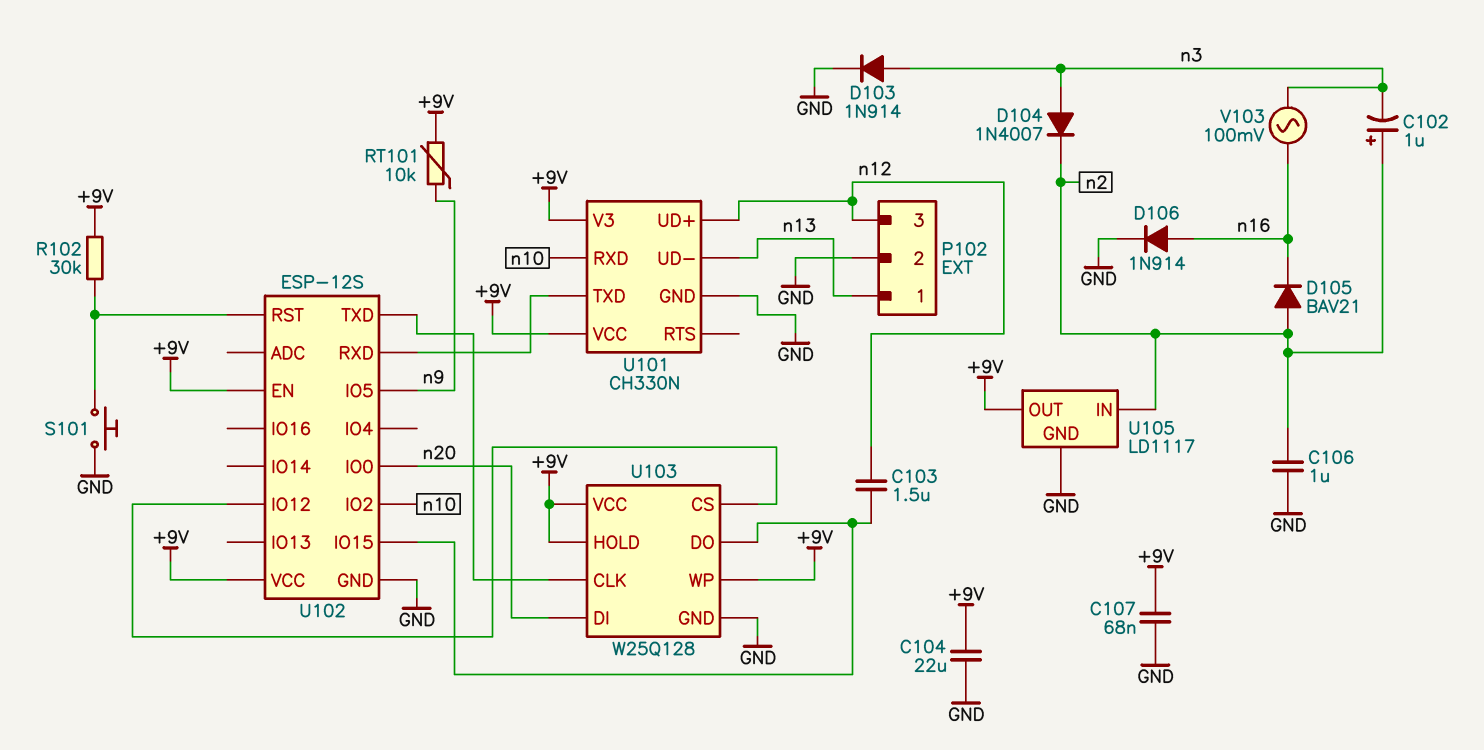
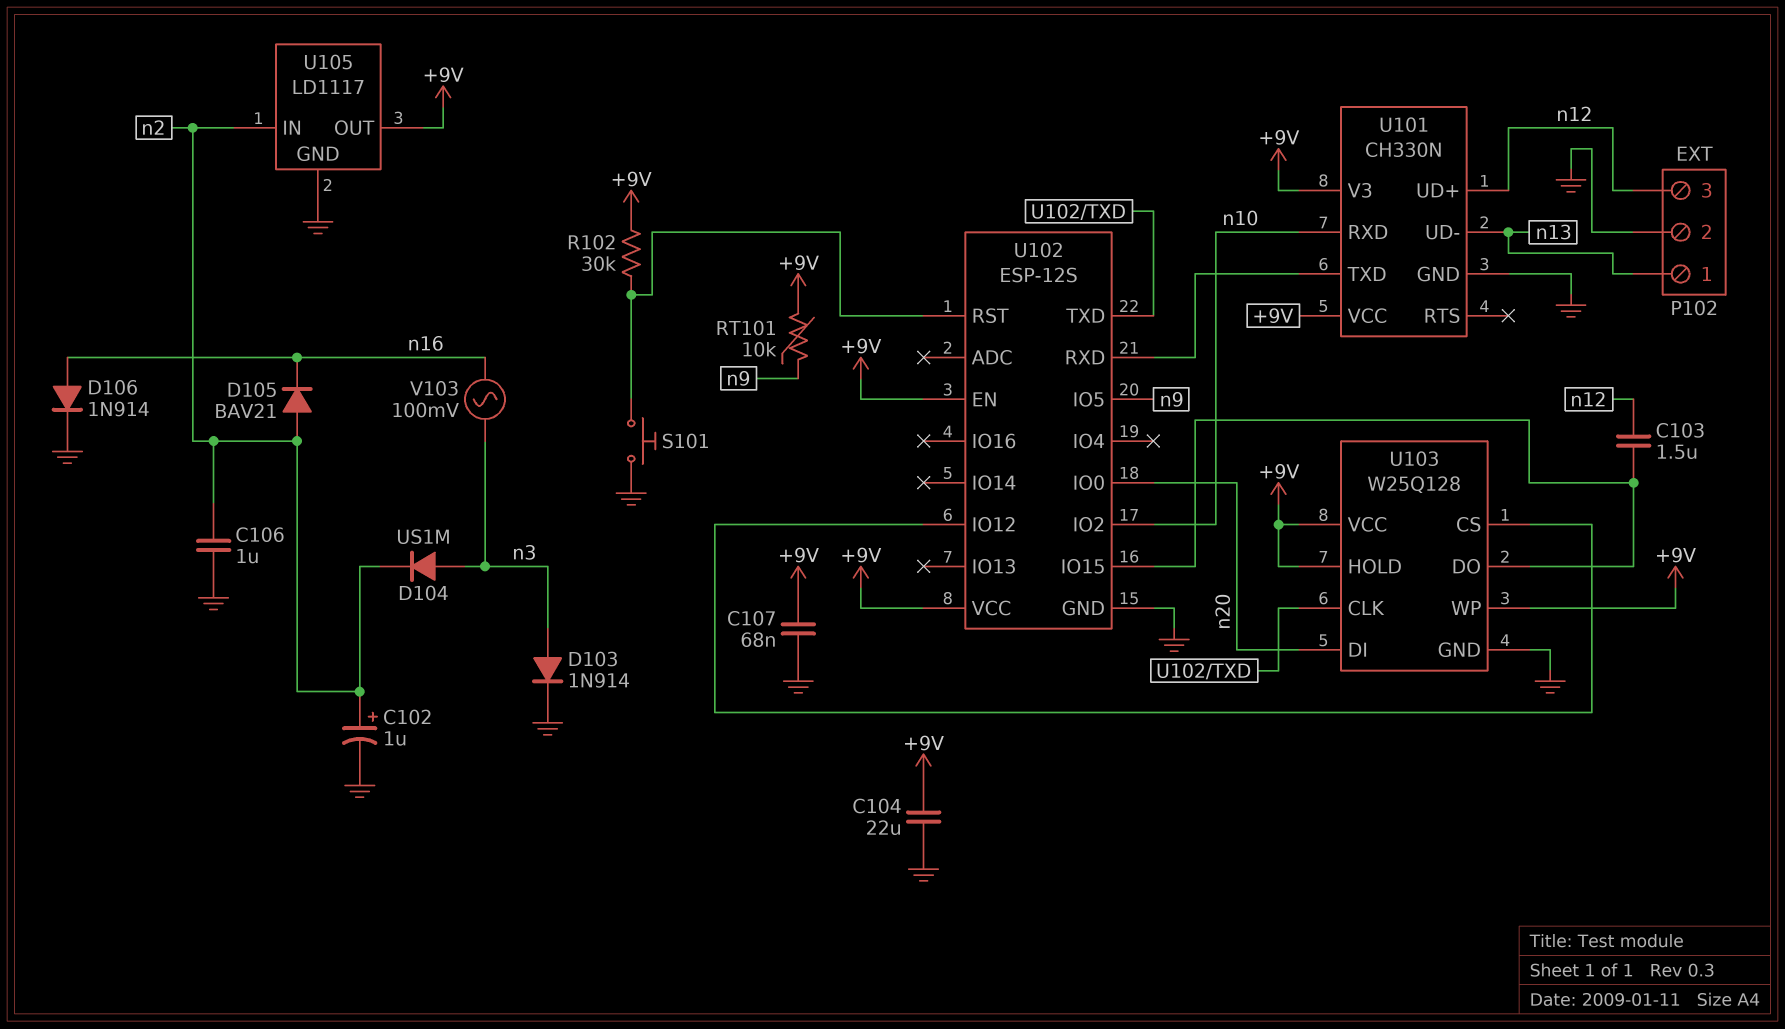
C102: 1uF (plus n2, minus n3) -> 1uF (plus n2, minus GND)
D104: diode 1N4007 (A n3, K n2) -> diode US1M (A n3, K n2)

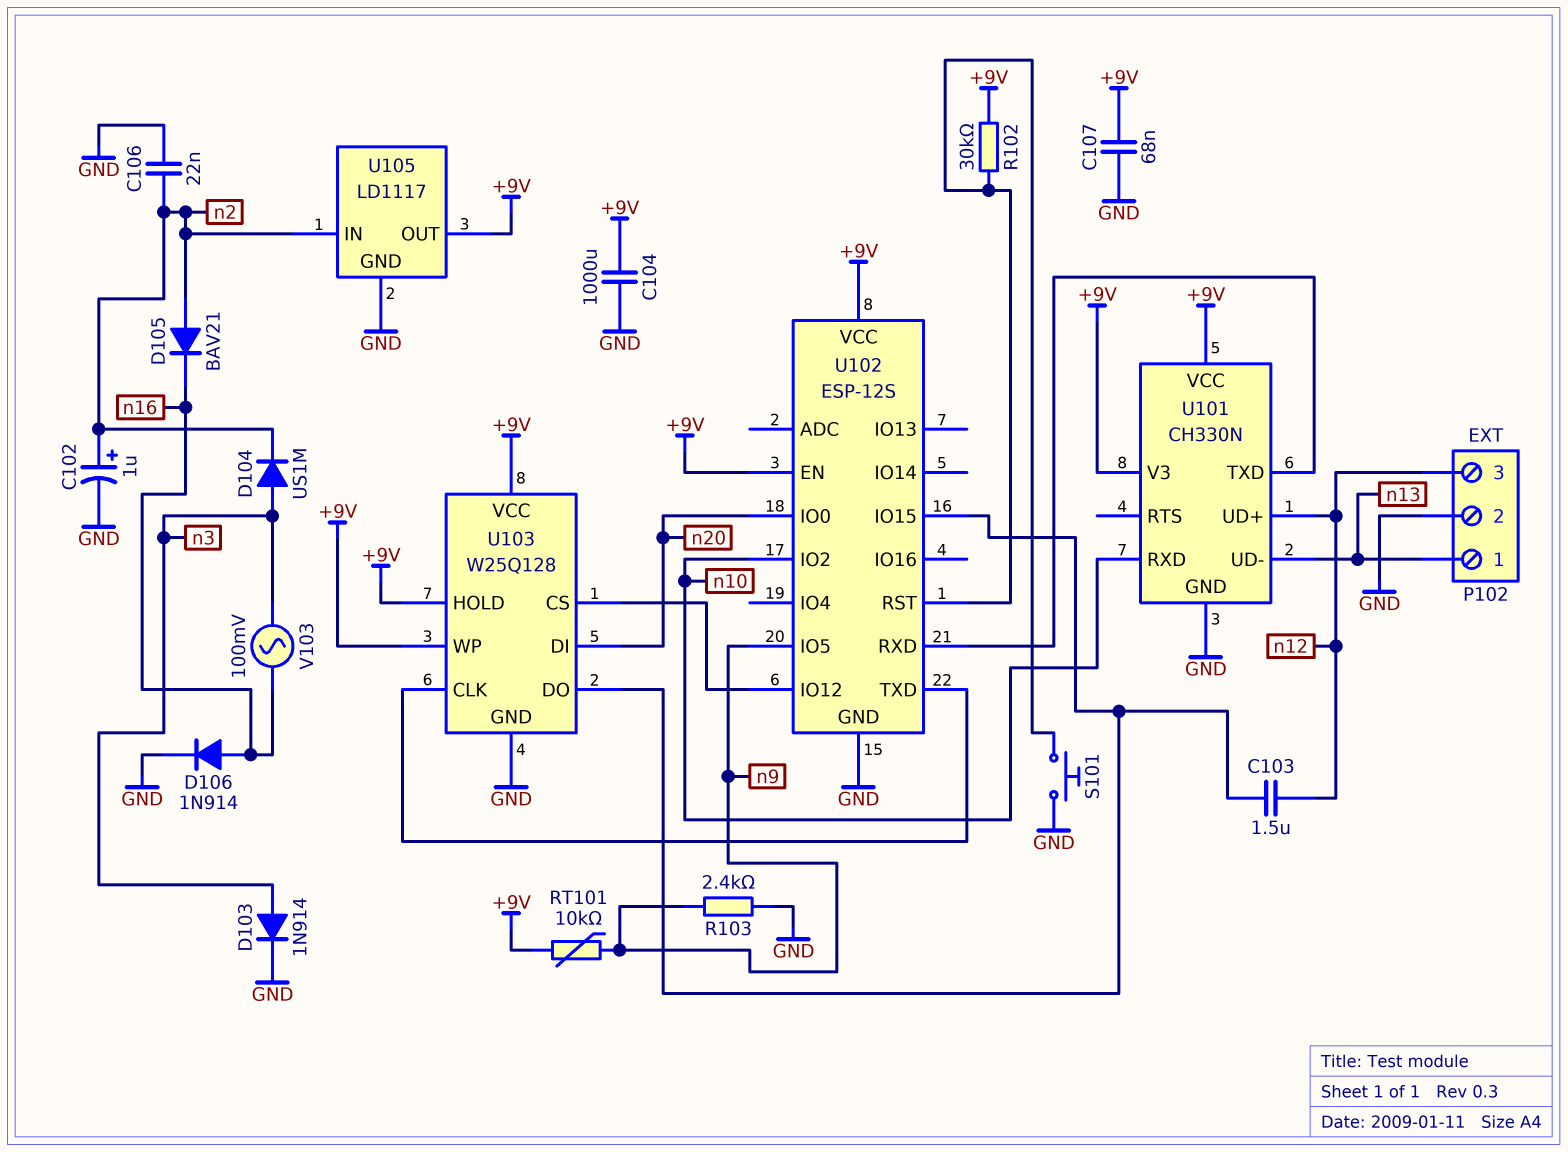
C104: 22uF (+9V, GND) -> 1000uF (+9V, GND)
C106: 1uF (GND, n2) -> 22nF (GND, n2)
R103: none -> 2.4k (GND, n9)

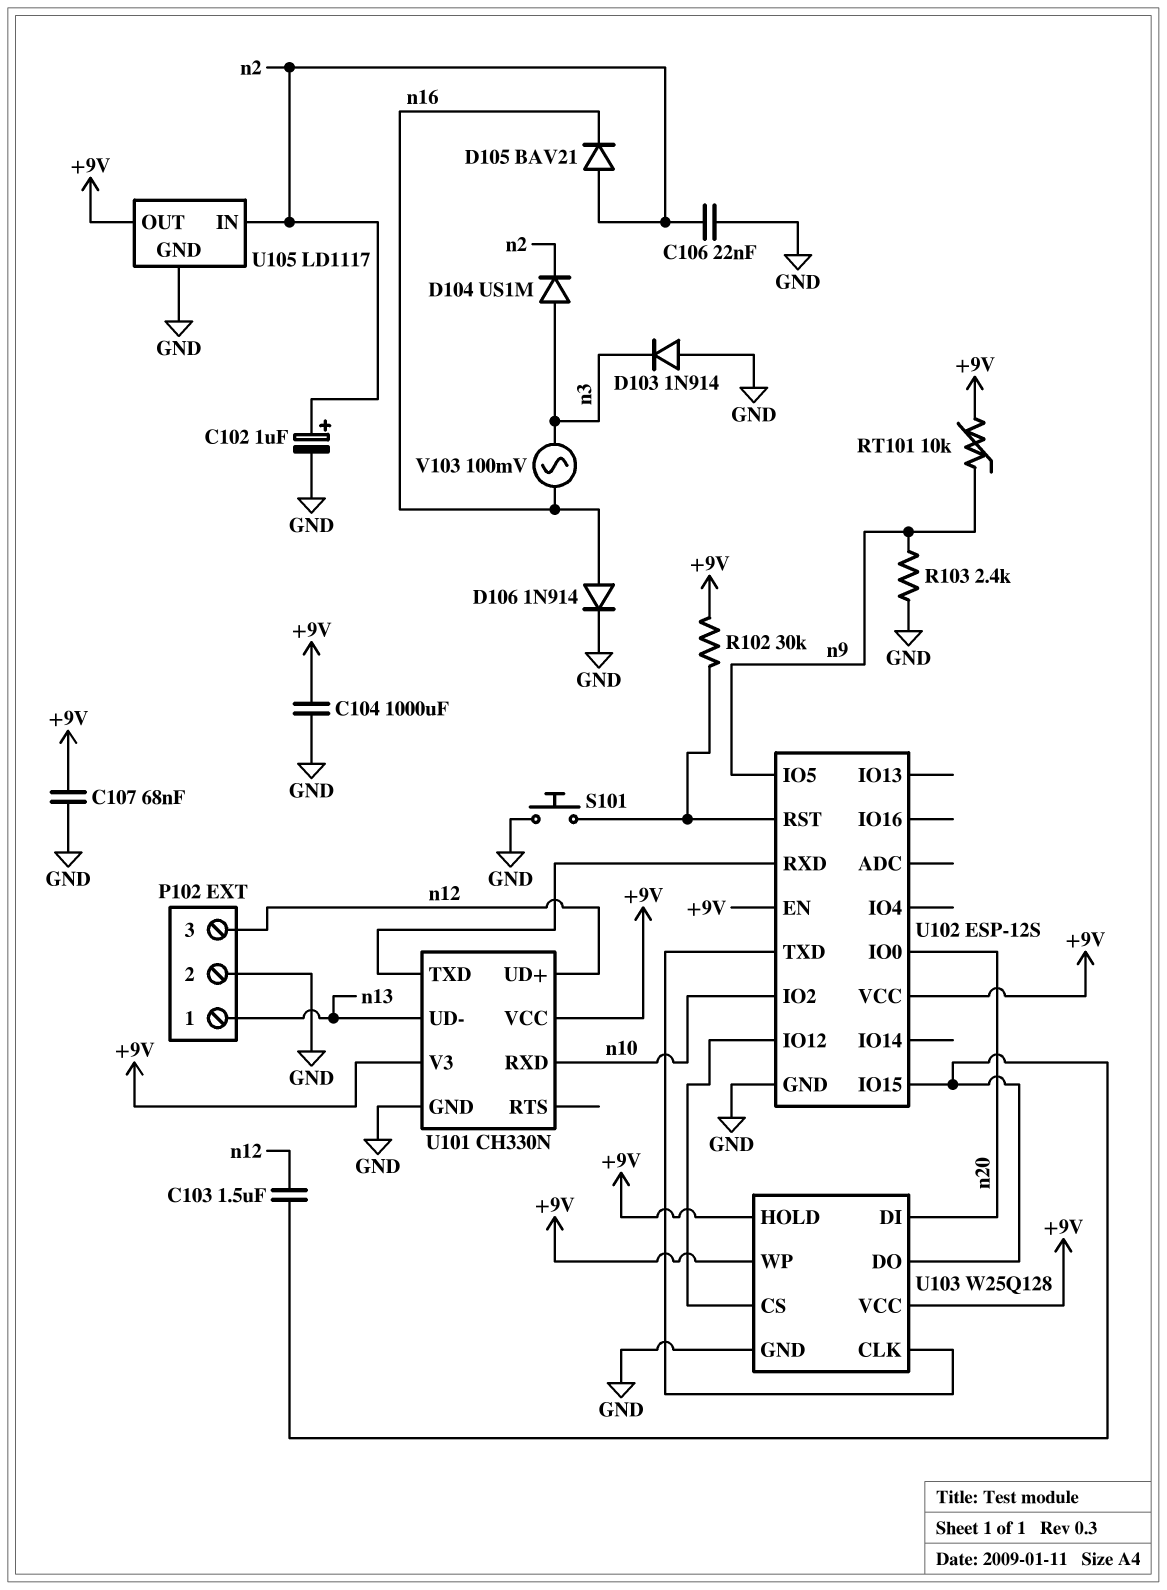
D103: diode 1N914 (A n3, K GND) -> diode 1N914 (A GND, K n3)

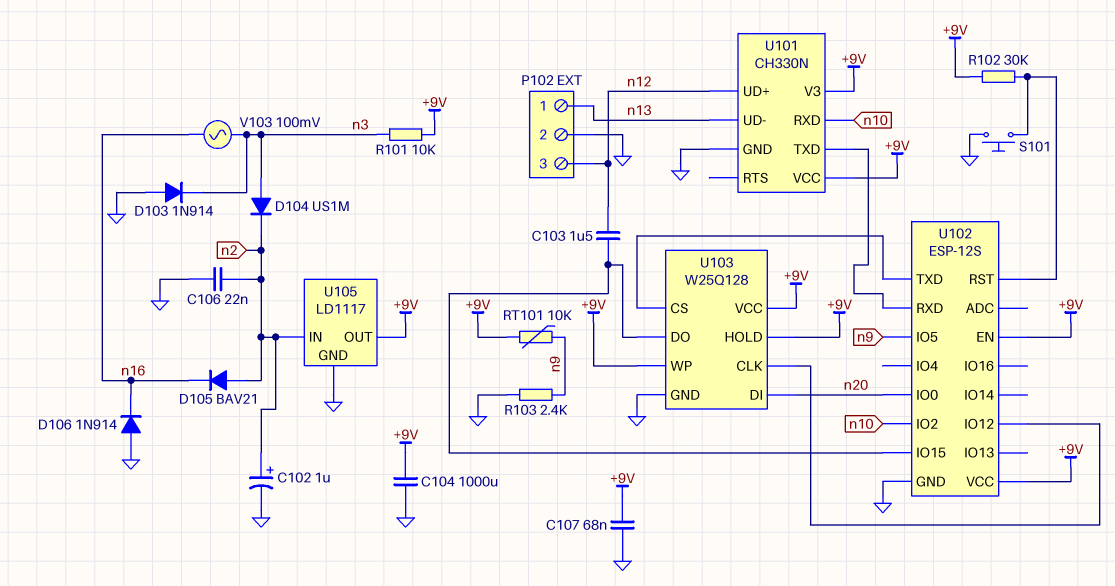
D106: diode 1N914 (A n16, K GND) -> diode 1N914 (A GND, K n16)
R101: none -> 10k (+9V, n3)
U103 pin CLK: U102/TXD -> U102/IO12
U103 pin CS: U102/IO12 -> U102/TXD

